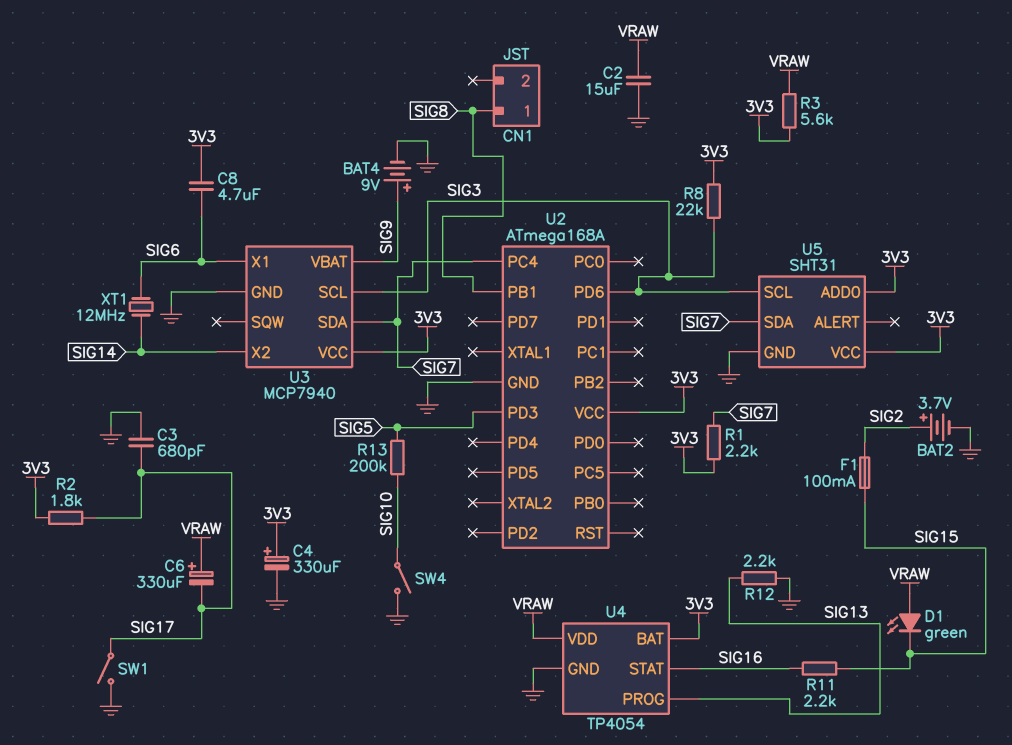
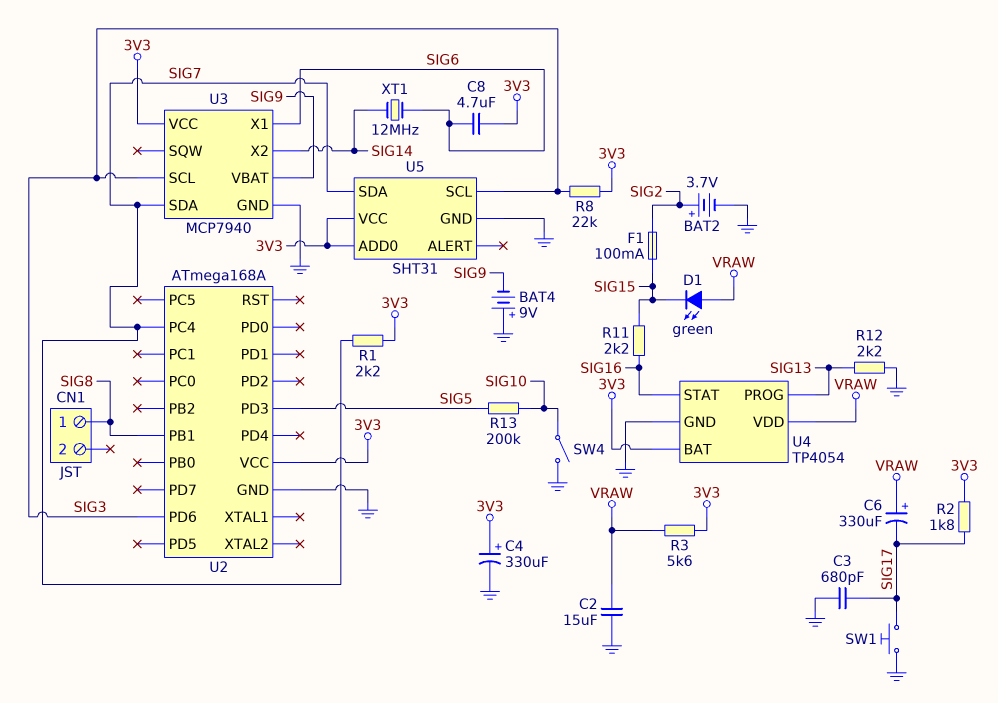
BAT4: 9V (plus SIG9, minus GND) -> 9V (plus GND, minus SIG9)
SW1: switch (GND, SIG17) -> button (GND, SIG17)

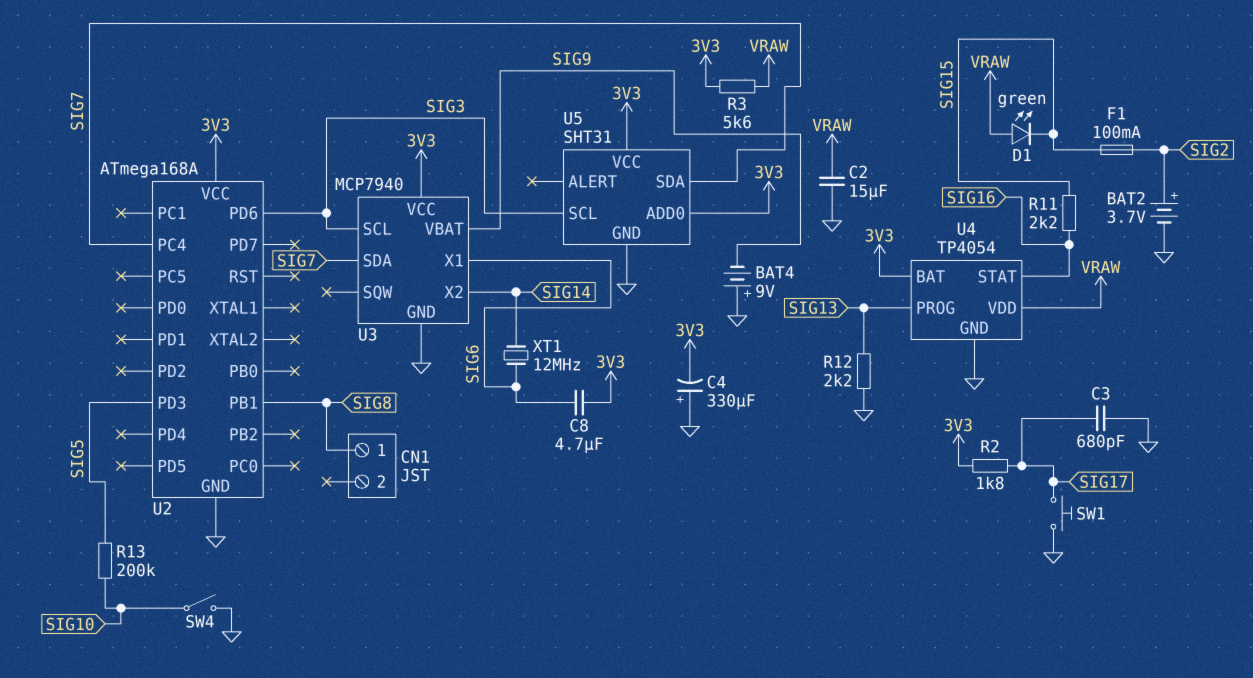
C4: 330uF (plus 3V3, minus GND) -> 330uF (plus GND, minus 3V3)
C6: 330uF (plus VRAW, minus SIG17) -> none
R1: 2.2k (3V3, SIG7) -> none
R8: 22k (3V3, SIG3) -> none

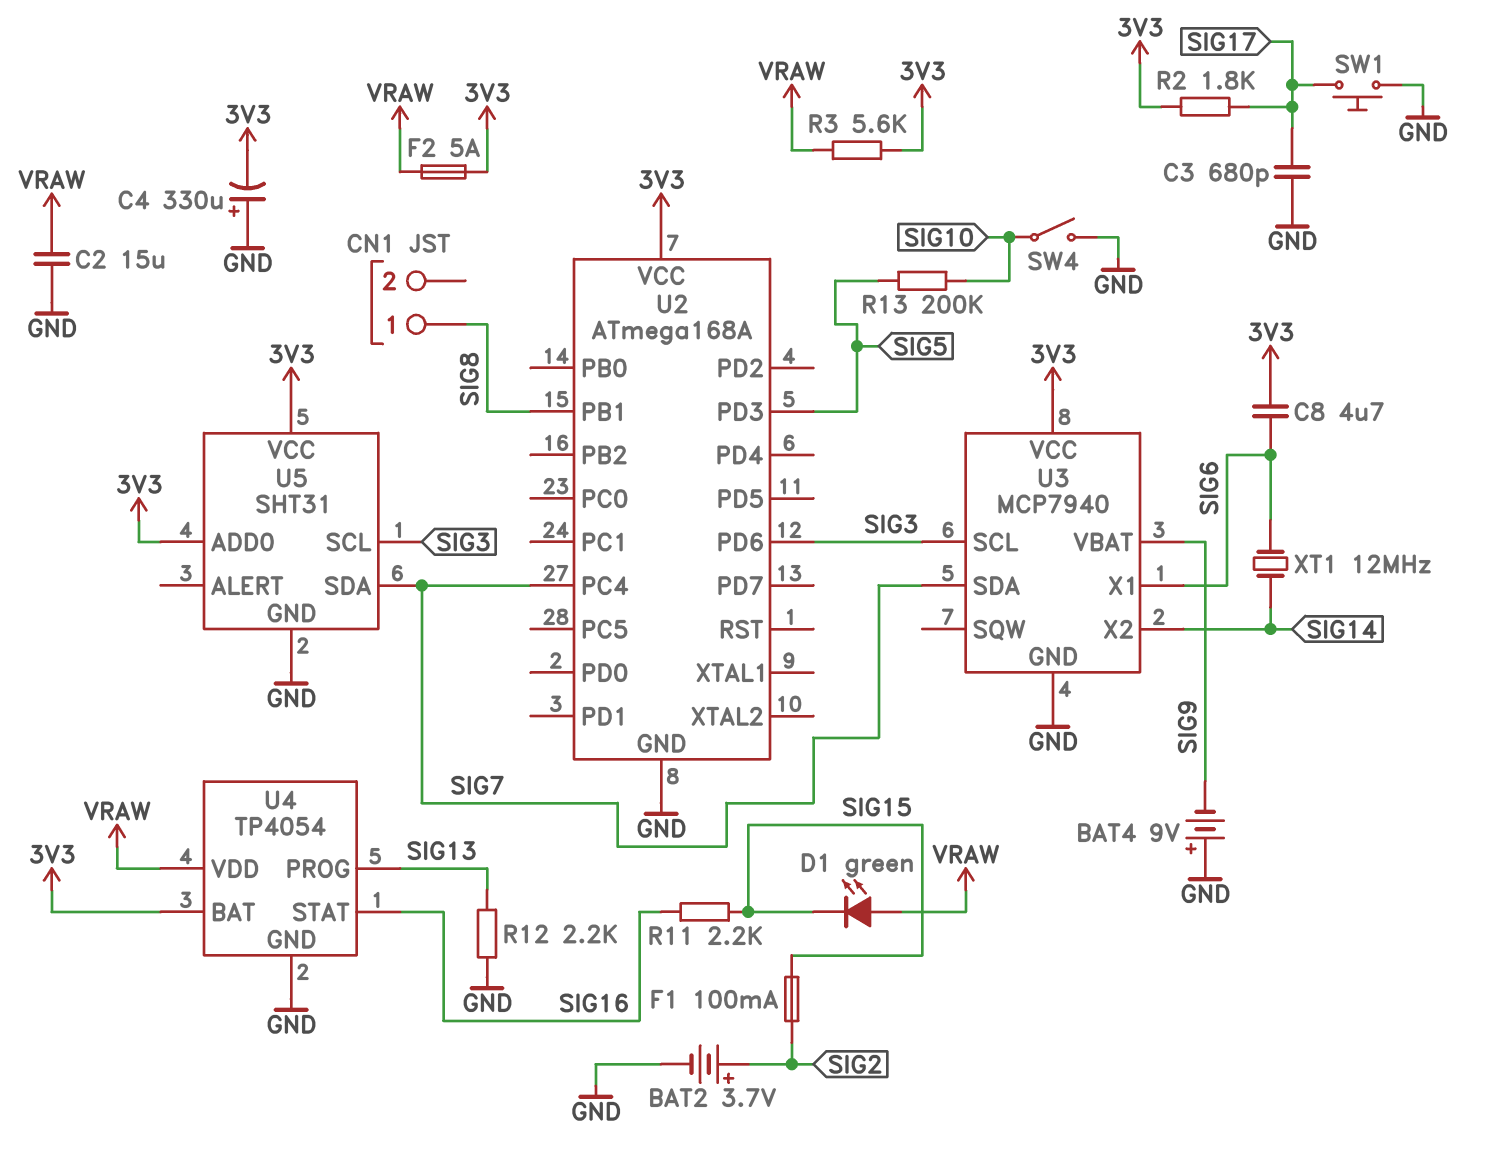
F2: none -> 5A (3V3, VRAW)

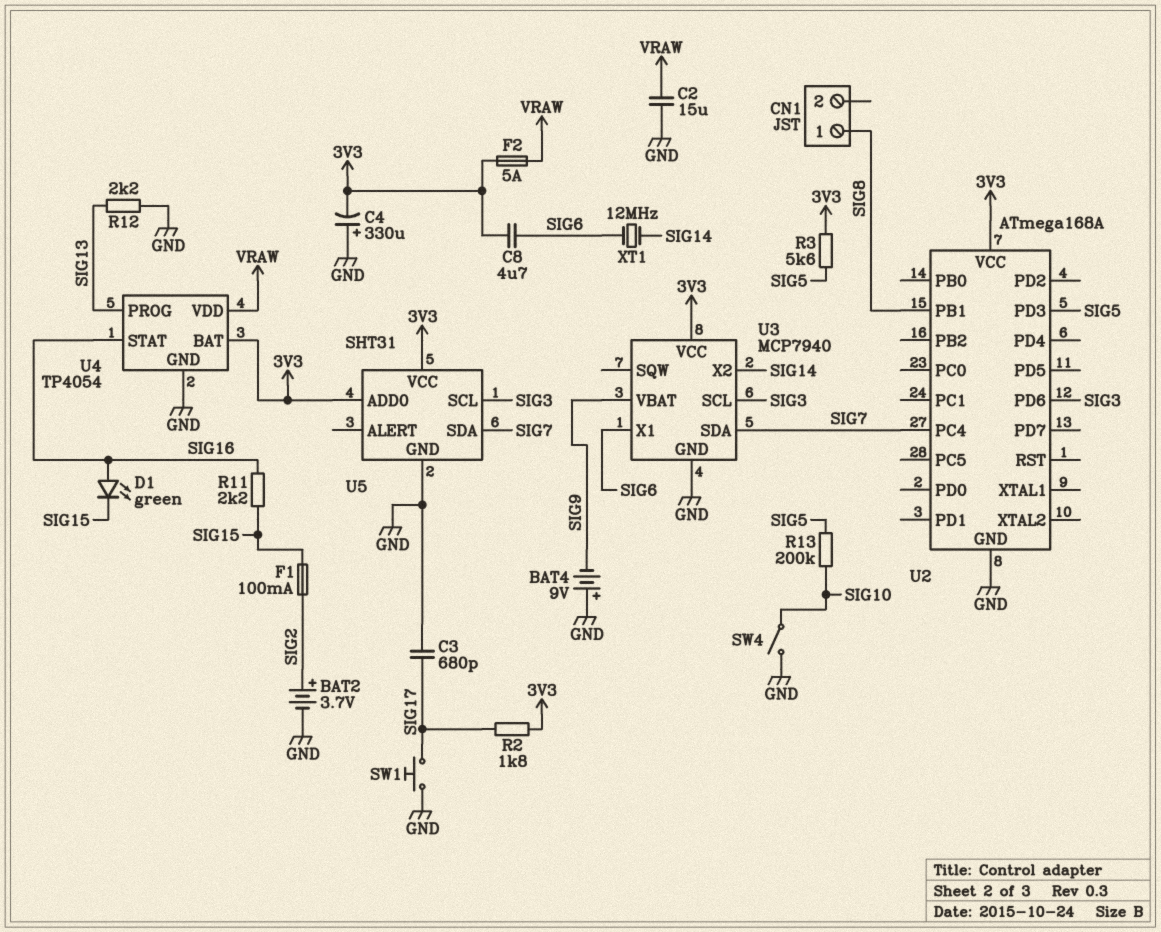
D1: LED green (A VRAW, K SIG15) -> LED green (A SIG16, K SIG15)
R3: 5.6k (3V3, VRAW) -> 5.6k (3V3, SIG5)

